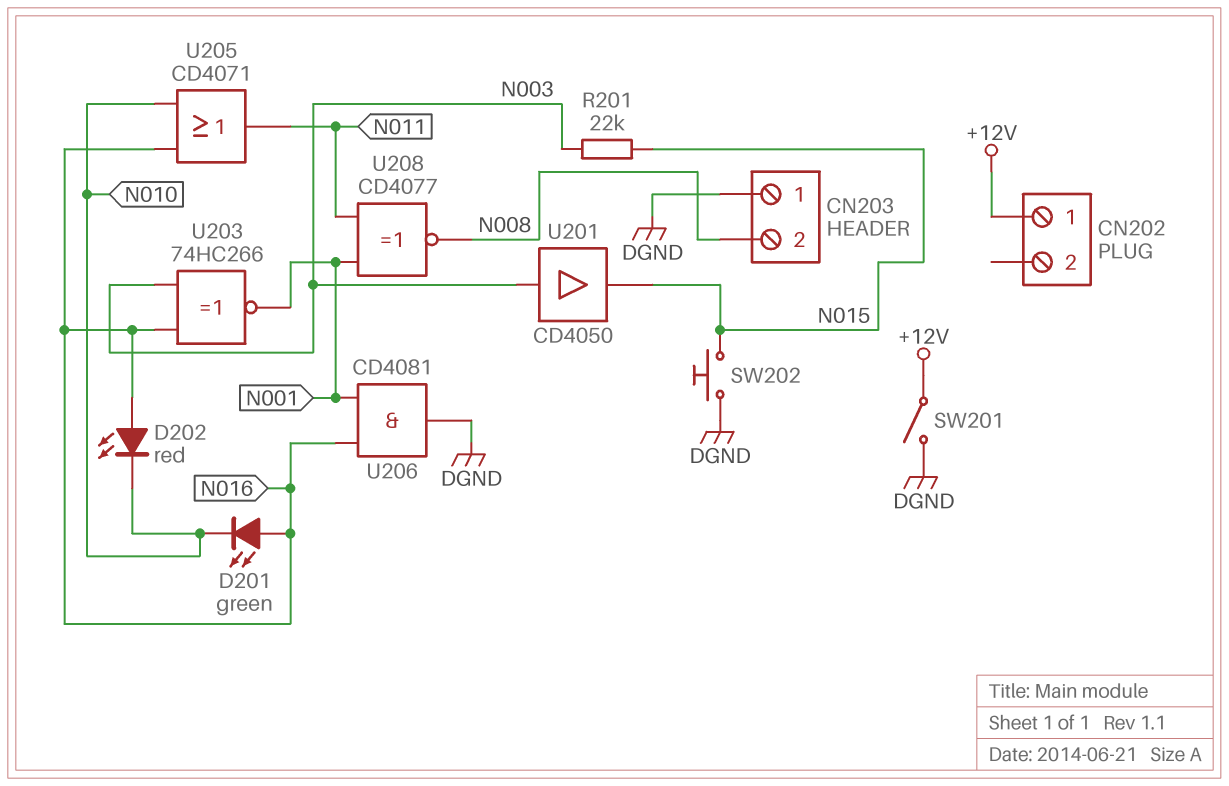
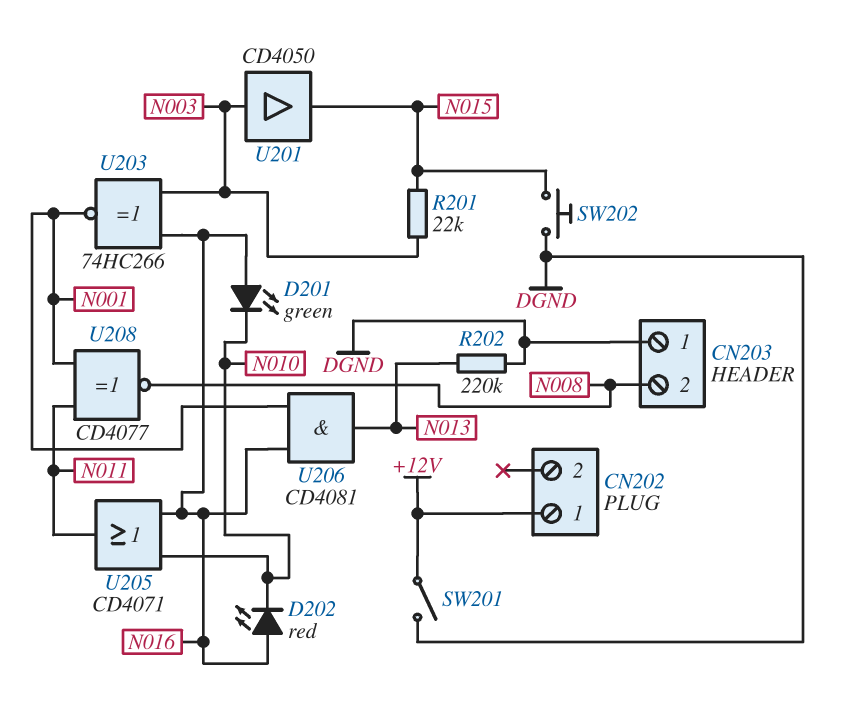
R202: none -> 220k (DGND, N013)
U206: AND CD4081 (in N001, in N016, out DGND) -> AND CD4081 (in N001, in N016, out N013)

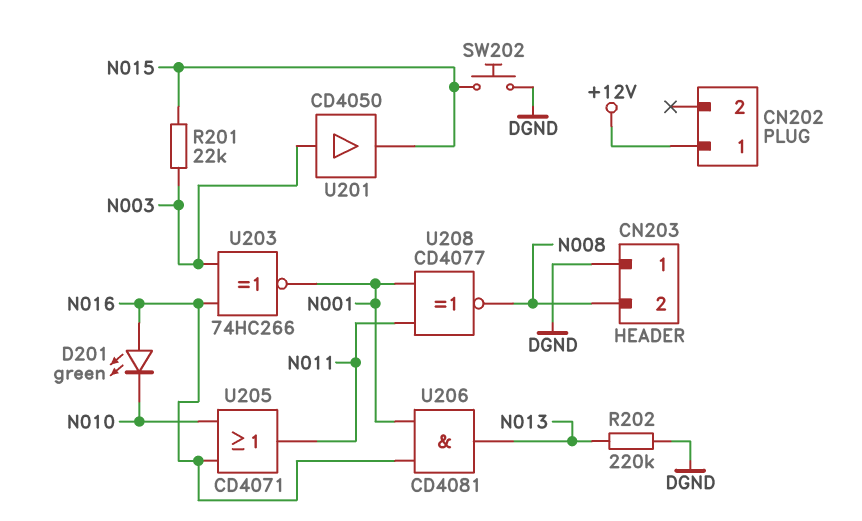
D202: LED red (A N016, K N010) -> none
SW201: switch (+12V, DGND) -> none

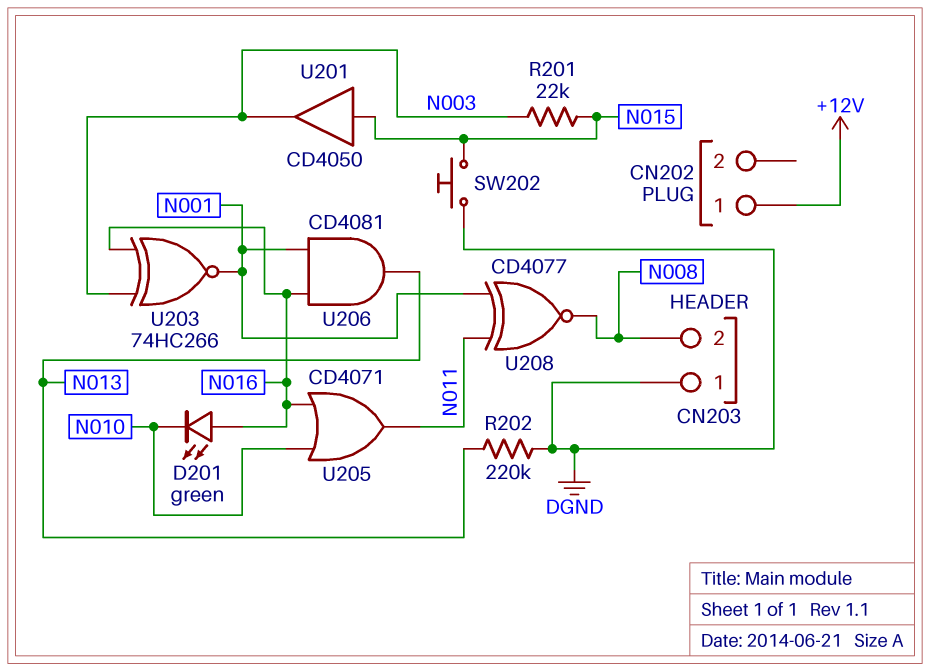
U201: buffer CD4050 (in N003, out N015) -> buffer CD4050 (in N015, out N003)

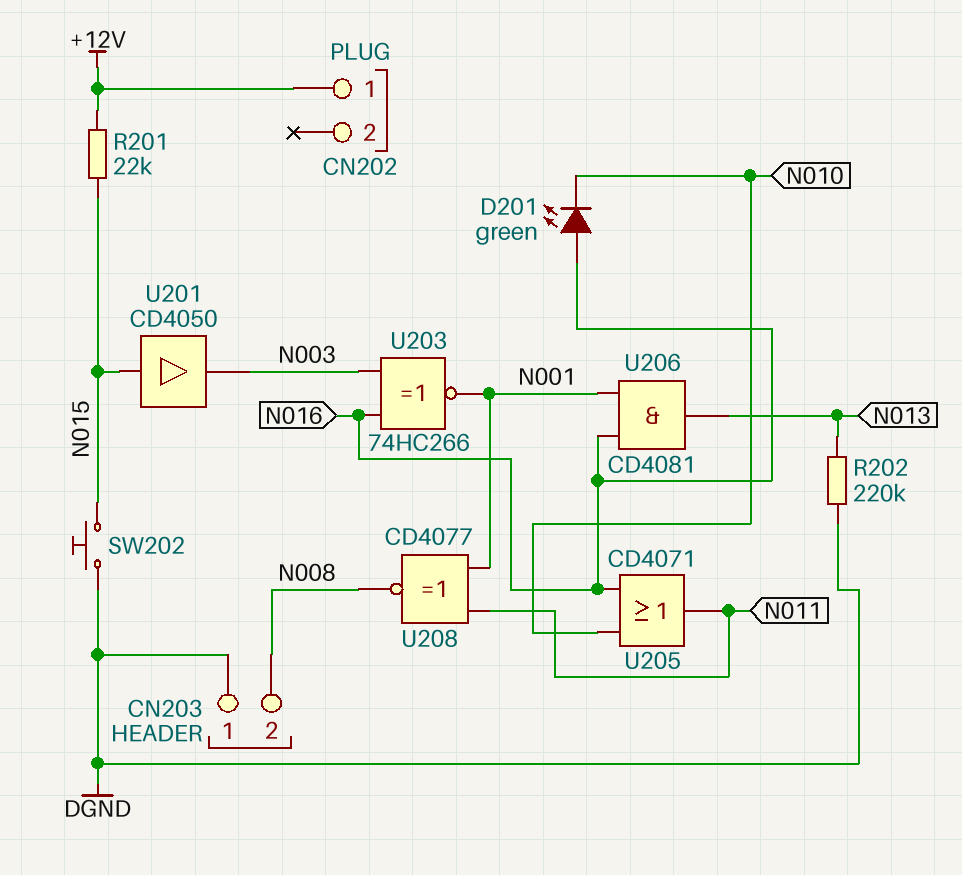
R201: 22k (N003, N015) -> 22k (+12V, N015)

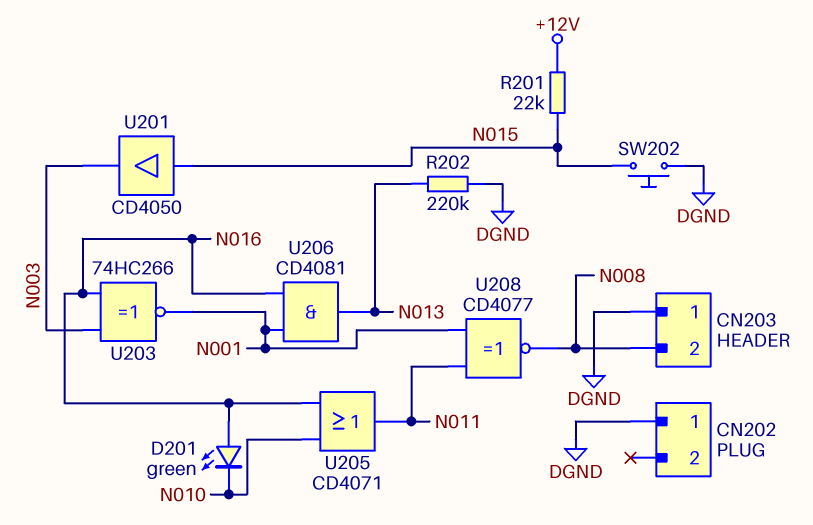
CN202 pin 1: +12V -> DGND

